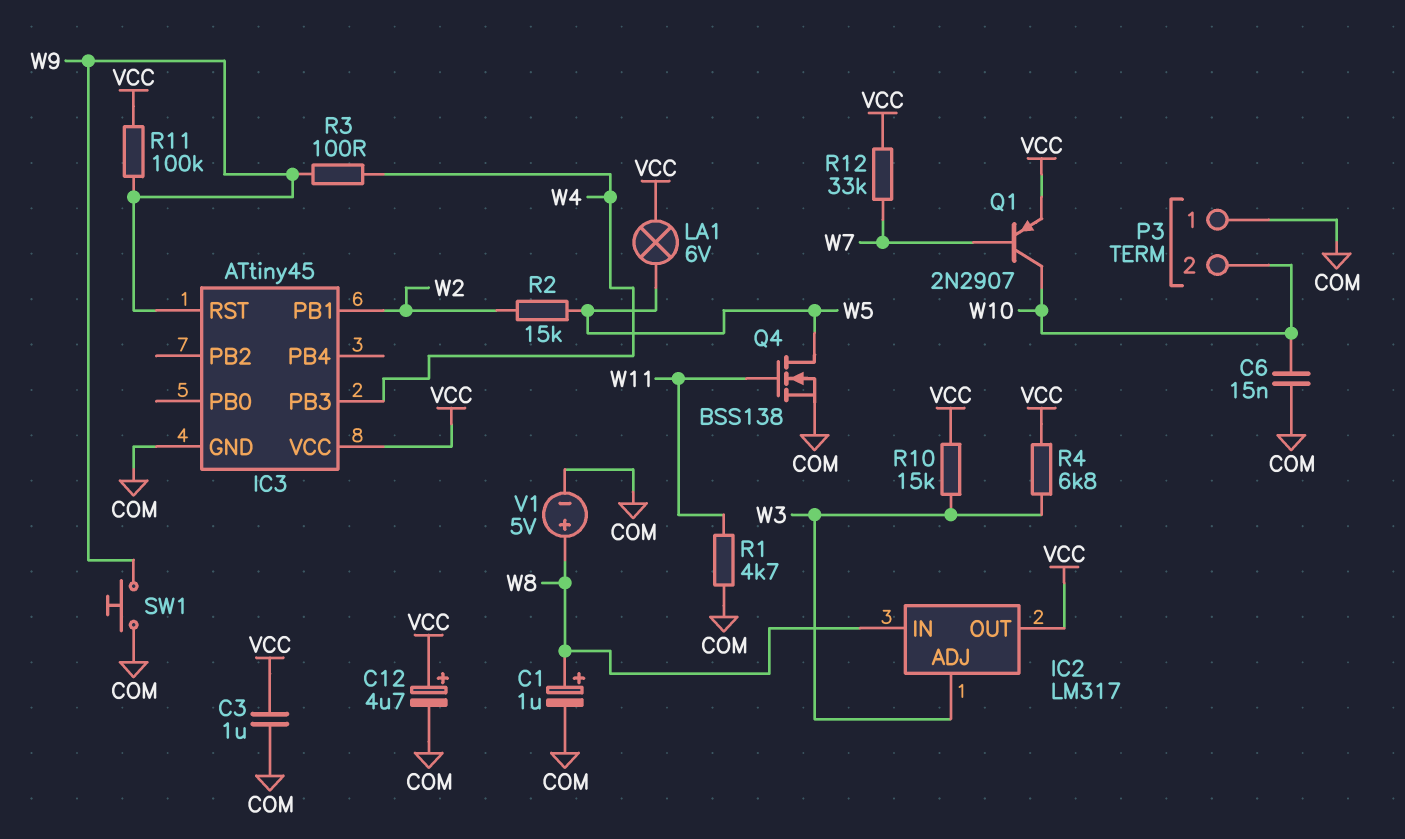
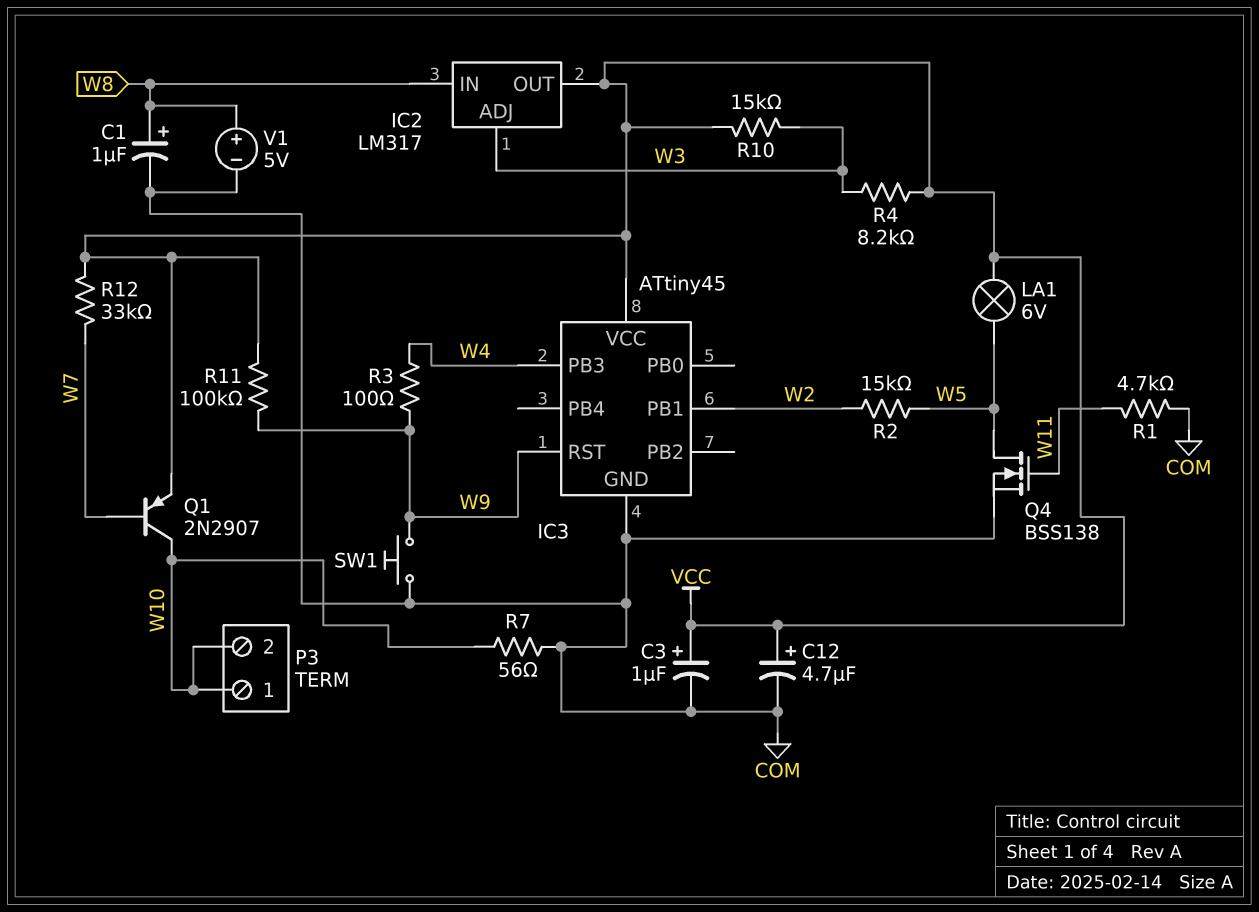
C3: 1uF (COM, VCC) -> 1uF (plus VCC, minus COM)
C6: 15nF (COM, W10) -> none
P3 pin 1: COM -> W10
R4: 6.8k (VCC, W3) -> 8.2k (VCC, W3)
R7: none -> 56 (COM, W10)

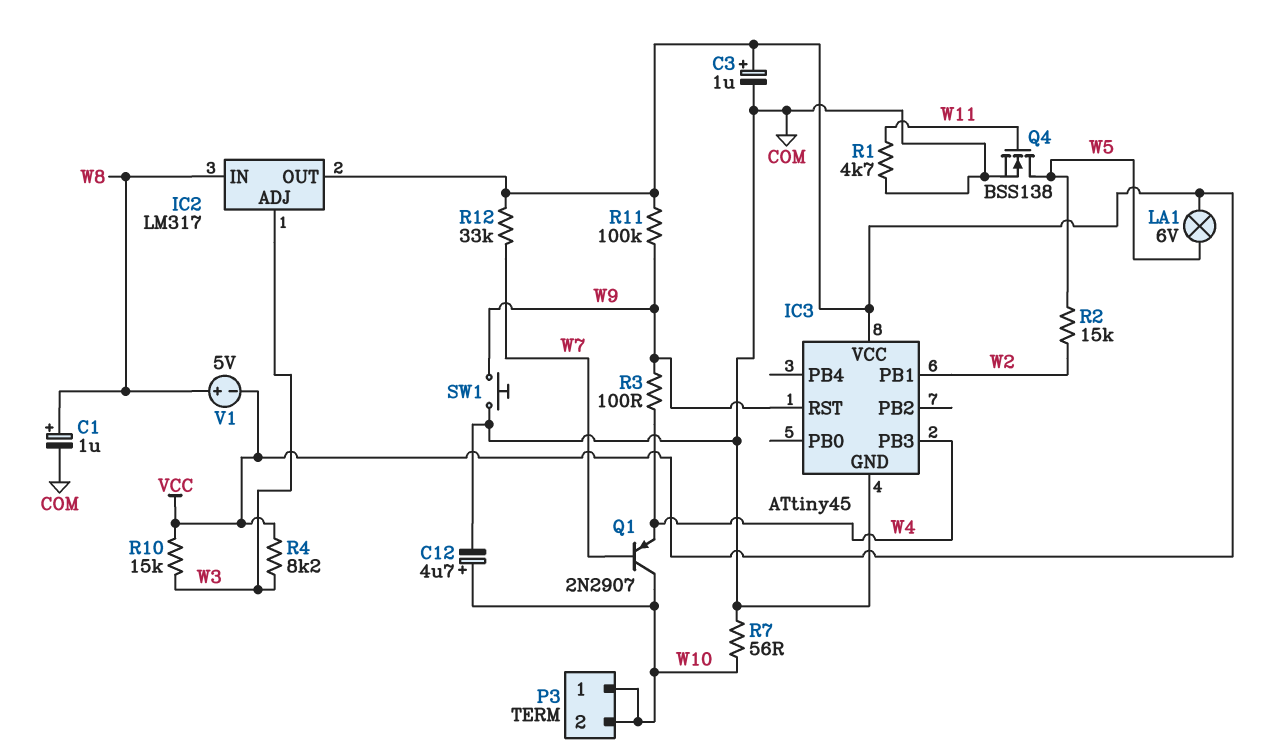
C12: 4.7uF (plus VCC, minus COM) -> 4.7uF (plus W10, minus COM)
Q1: PNP 2N2907 (B W7, C W10, E VCC) -> PNP 2N2907 (B W7, C W10, E W4)
V1: 5V (plus W8, minus COM) -> 5V (plus W8, minus VCC)

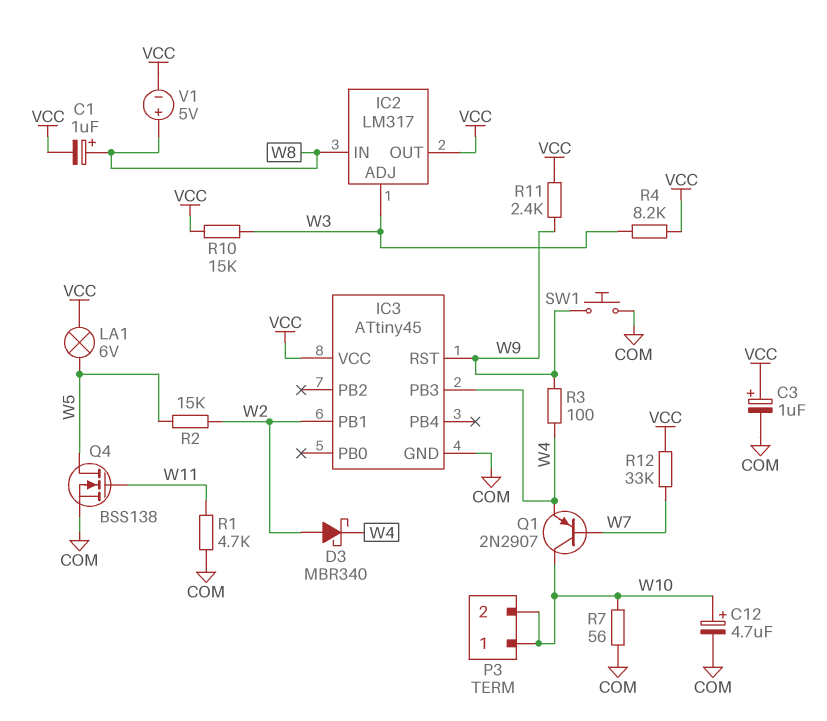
C1: 1uF (plus W8, minus COM) -> 1uF (plus W8, minus VCC)
D3: none -> schottky MBR340 (A W2, K W4)
R11: 100k (VCC, W9) -> 2.4k (VCC, W9)

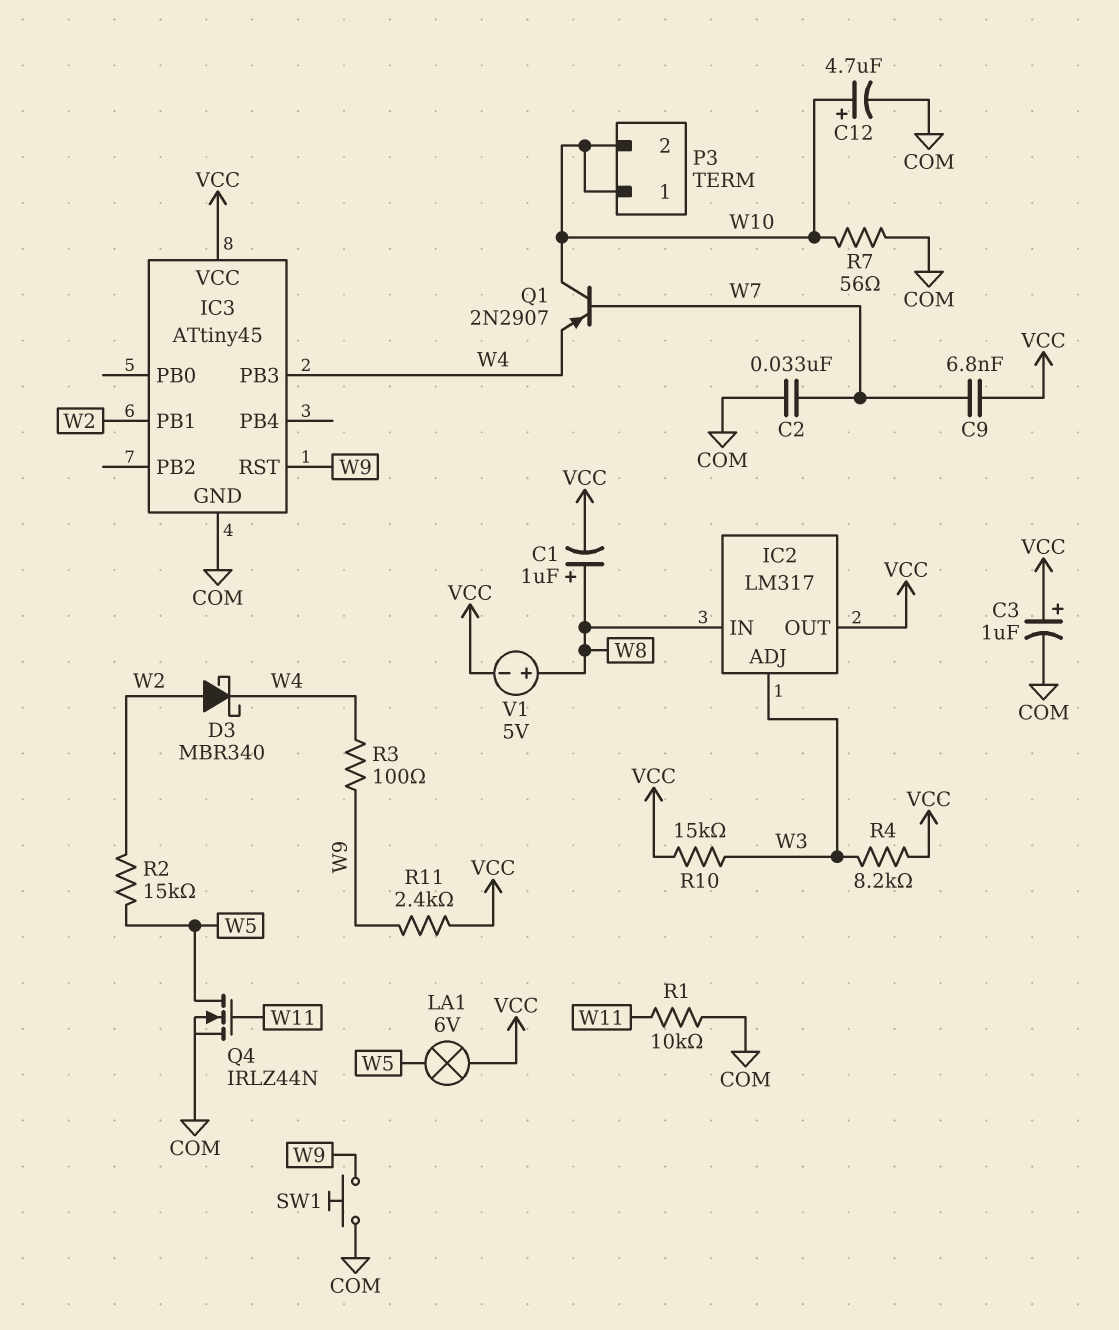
C2: none -> 33nF (COM, W7)
C9: none -> 6.8nF (VCC, W7)
Q4: NMOS BSS138 (G W11, D W5, S COM) -> NMOS IRLZ44N (G W11, D W5, S COM)
R1: 4.7k (COM, W11) -> 10k (COM, W11)
R12: 33k (VCC, W7) -> none

